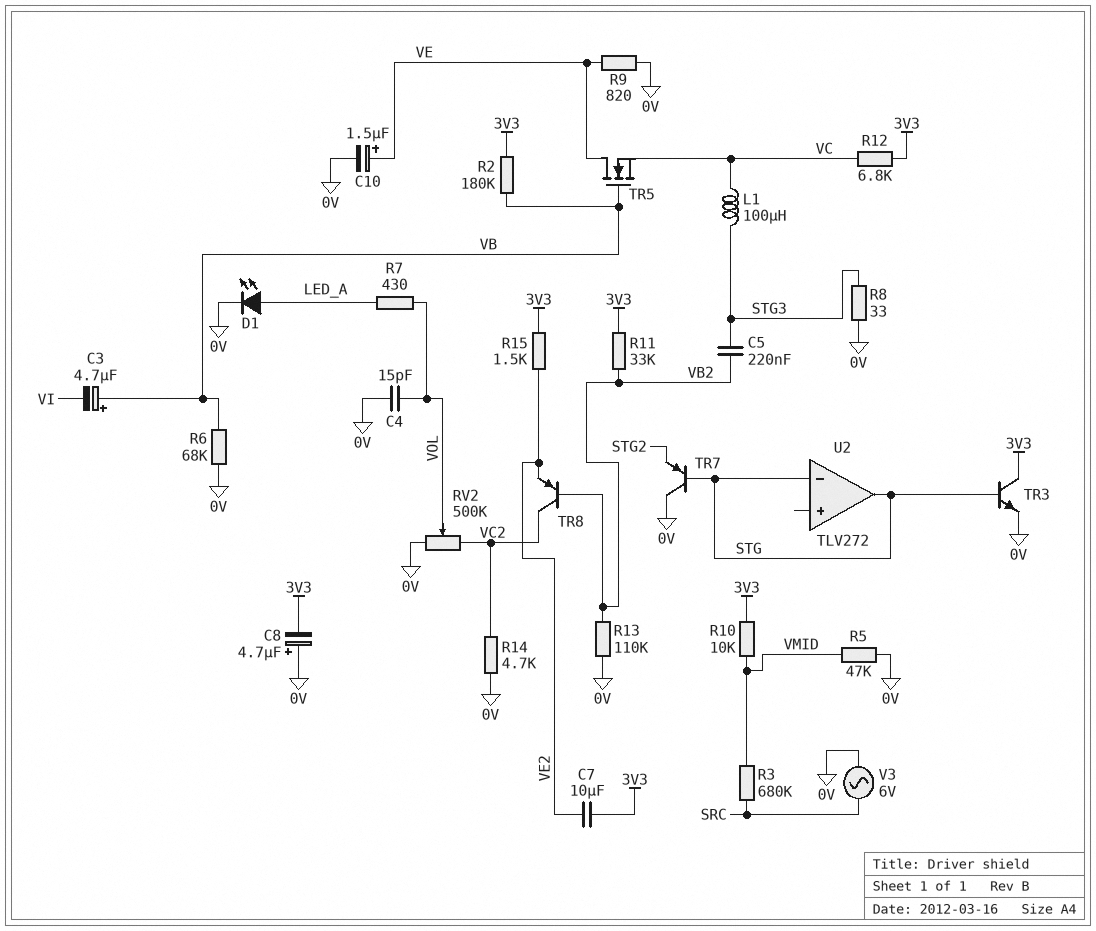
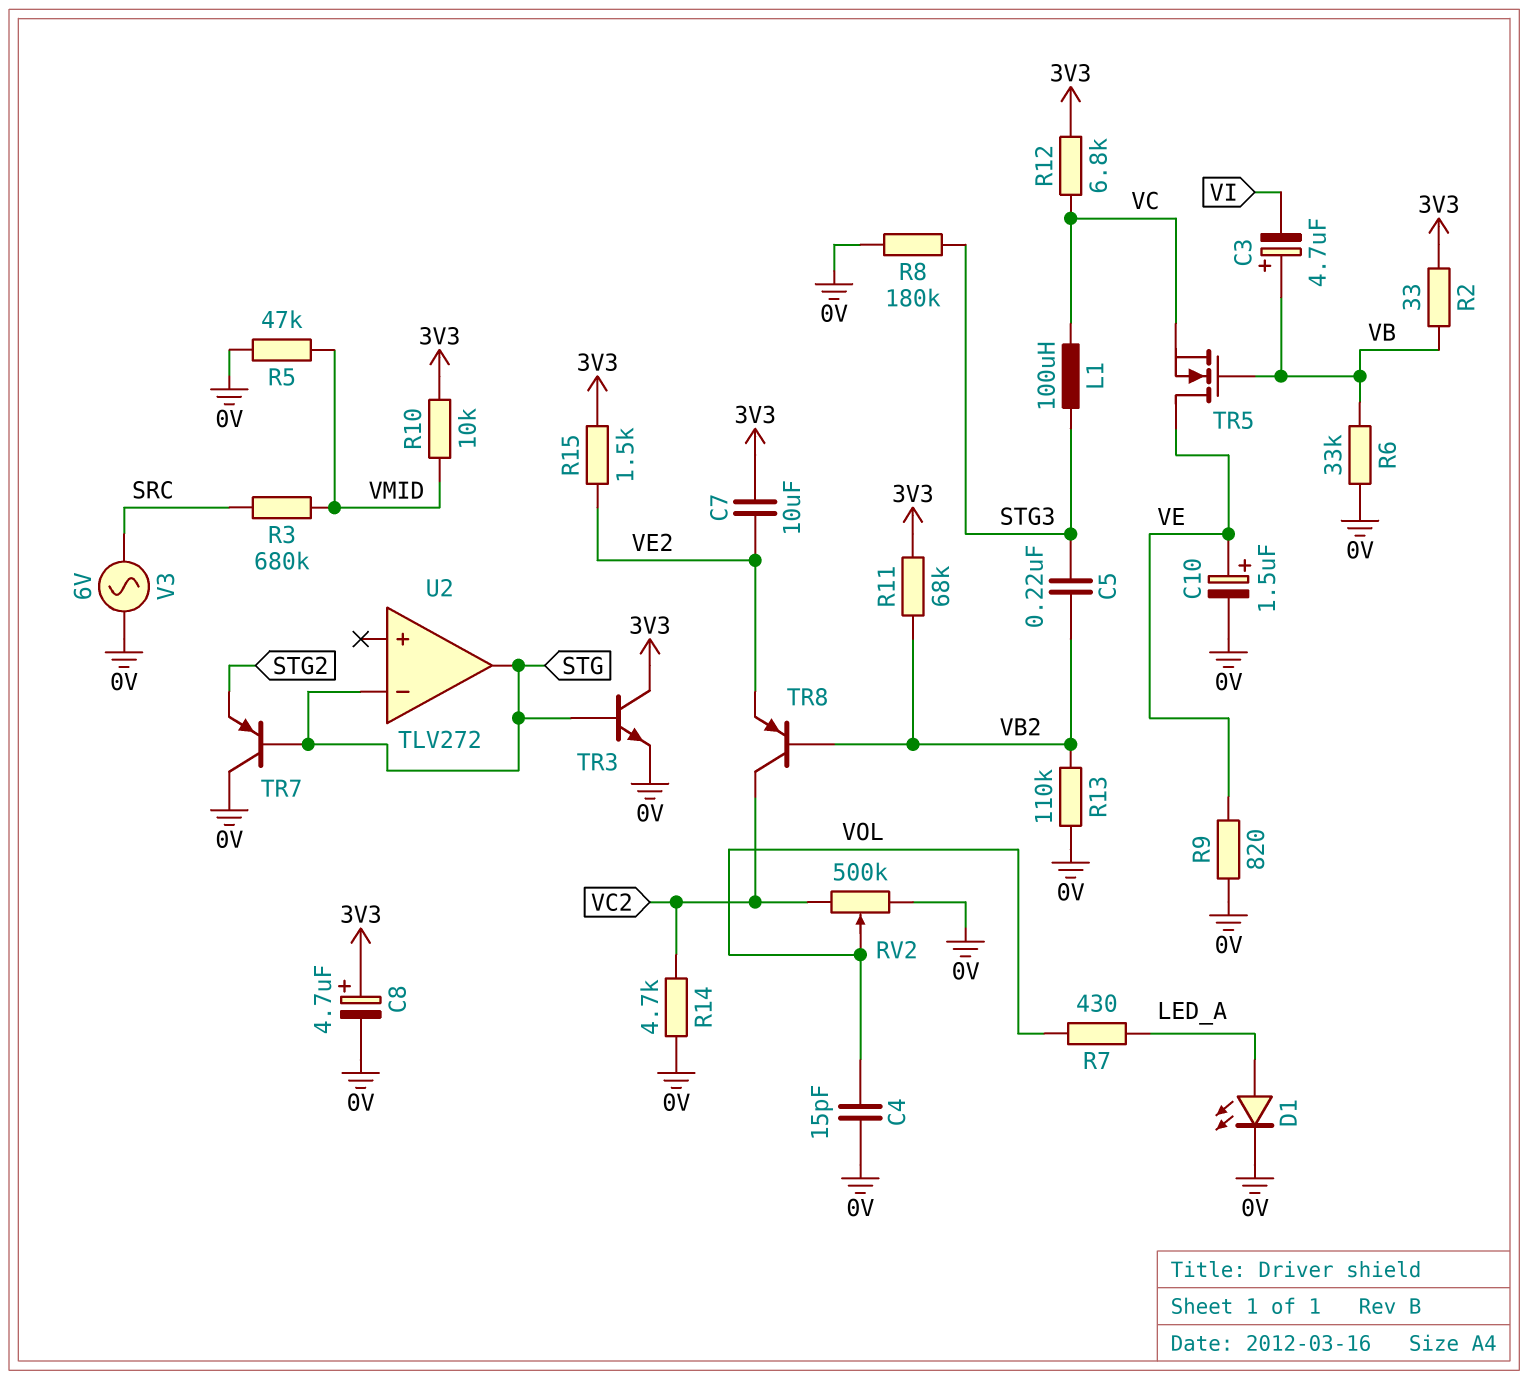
C8: 4.7uF (plus 0V, minus 3V3) -> 4.7uF (plus 3V3, minus 0V)
R2: 180k (3V3, VB) -> 33 (3V3, VB)
R6: 68k (0V, VB) -> 33k (0V, VB)
R8: 33 (0V, STG3) -> 180k (0V, STG3)
R11: 33k (3V3, VB2) -> 68k (3V3, VB2)

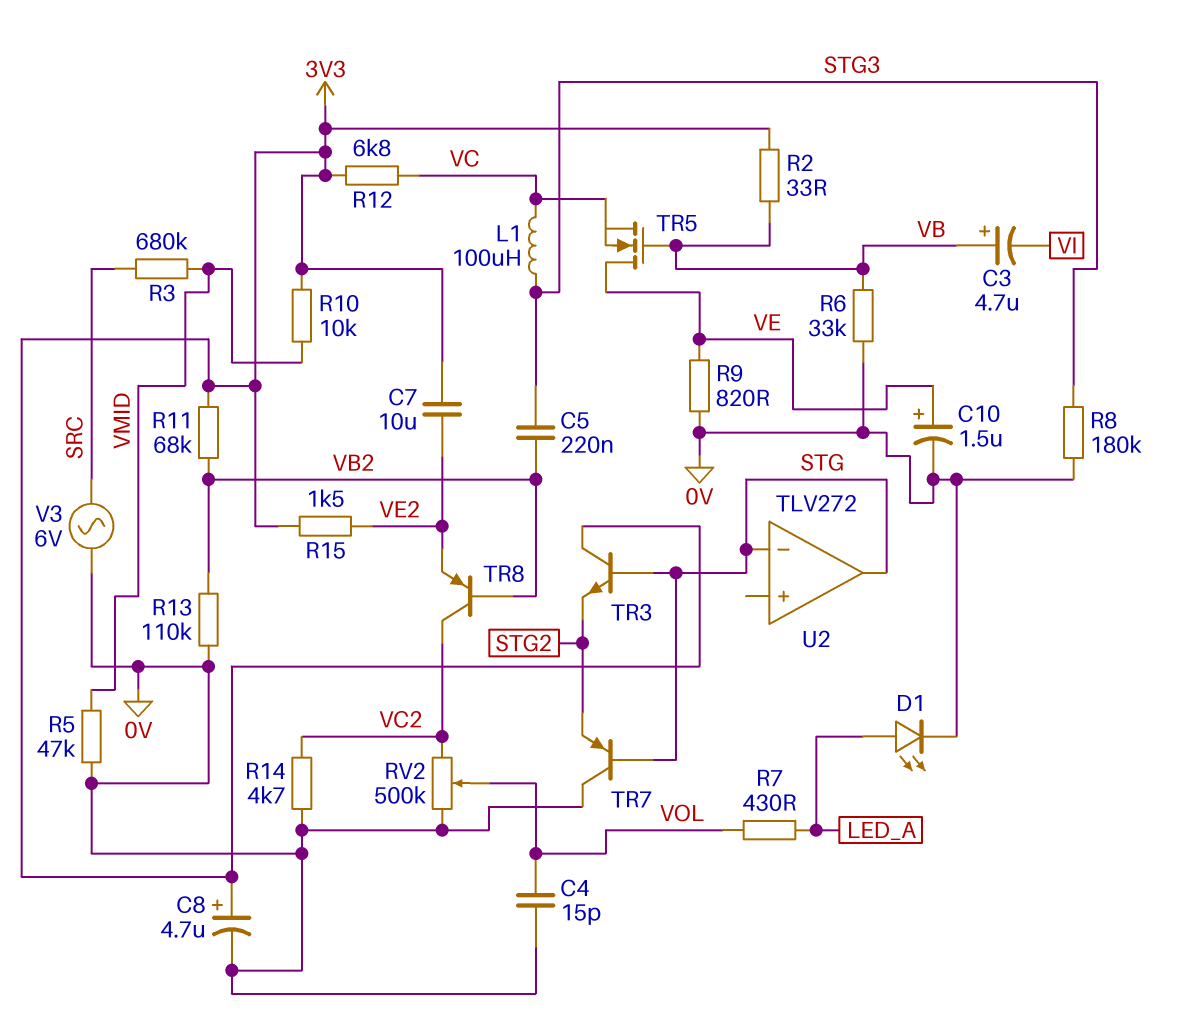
TR3: NPN (B STG, C 3V3, E 0V) -> NPN (B STG, C 3V3, E STG2)

